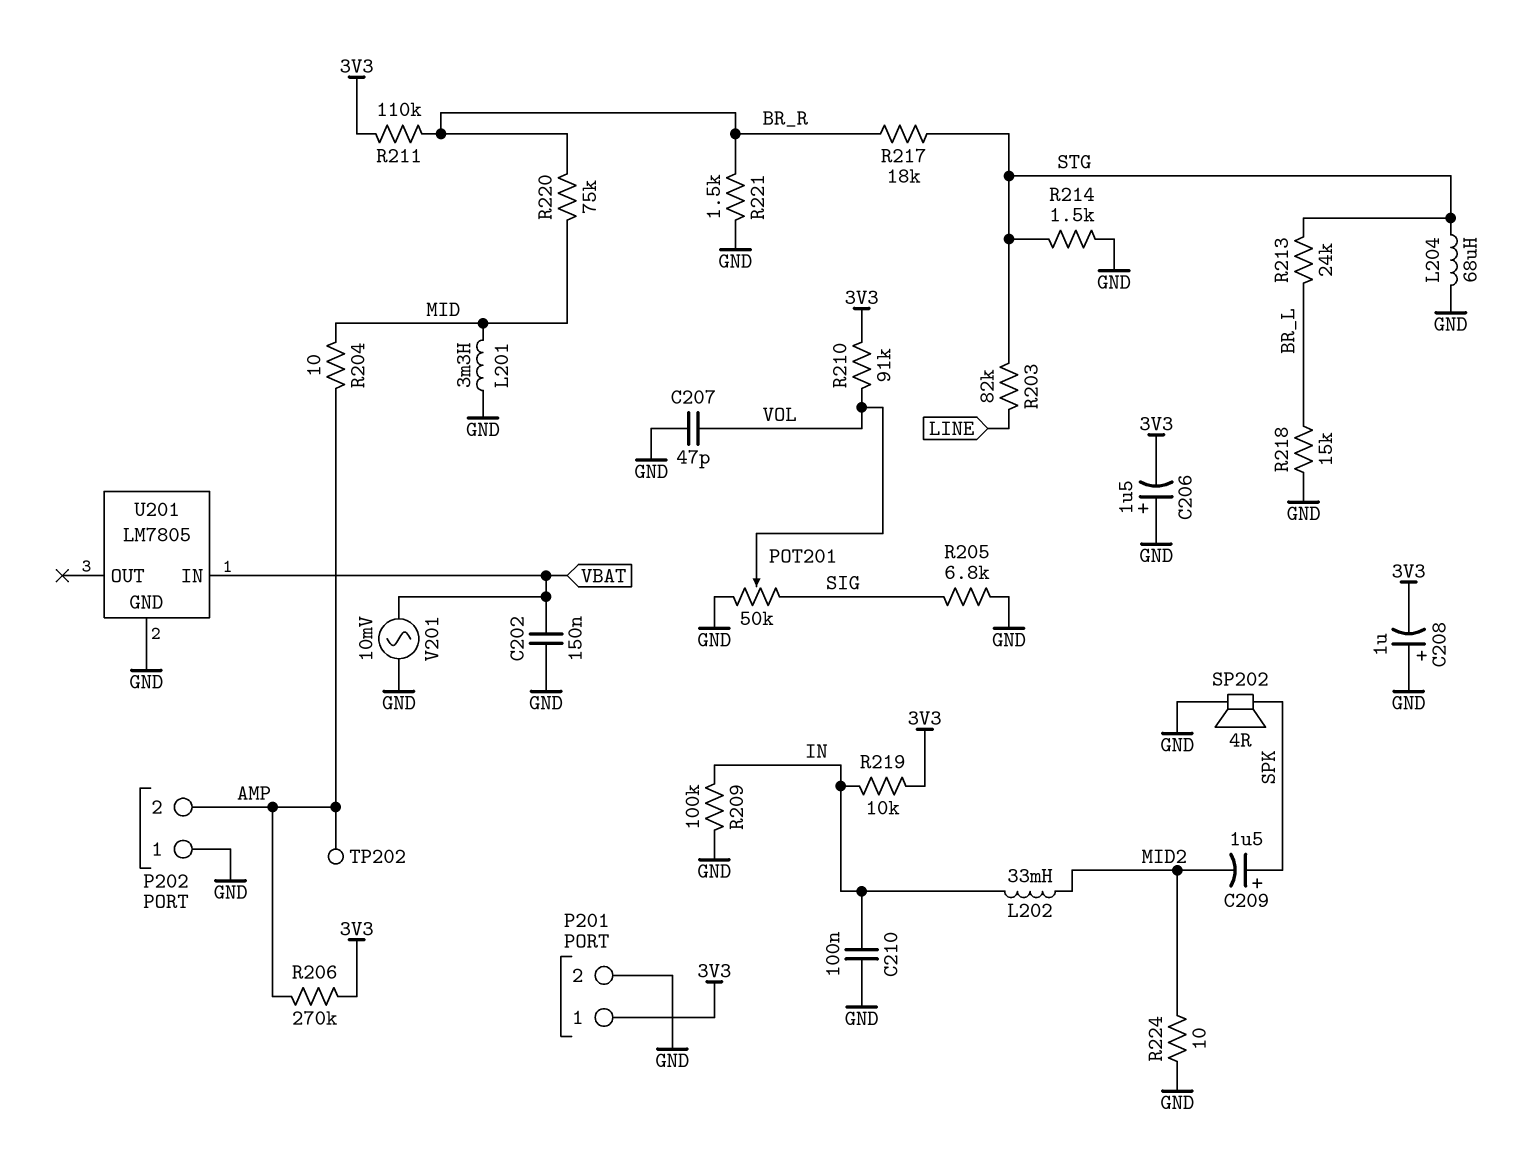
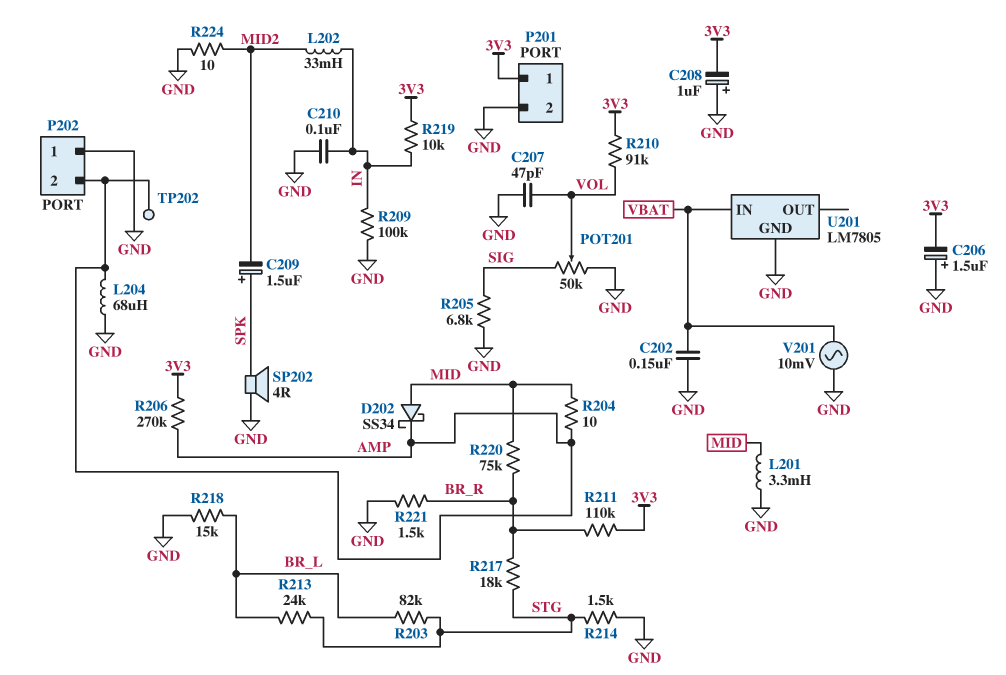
D202: none -> schottky SS34 (A MID, K AMP)
L204: 68uH (GND, STG) -> 68uH (AMP, GND)
R203: 82k (LINE, STG) -> 82k (BR_L, STG)

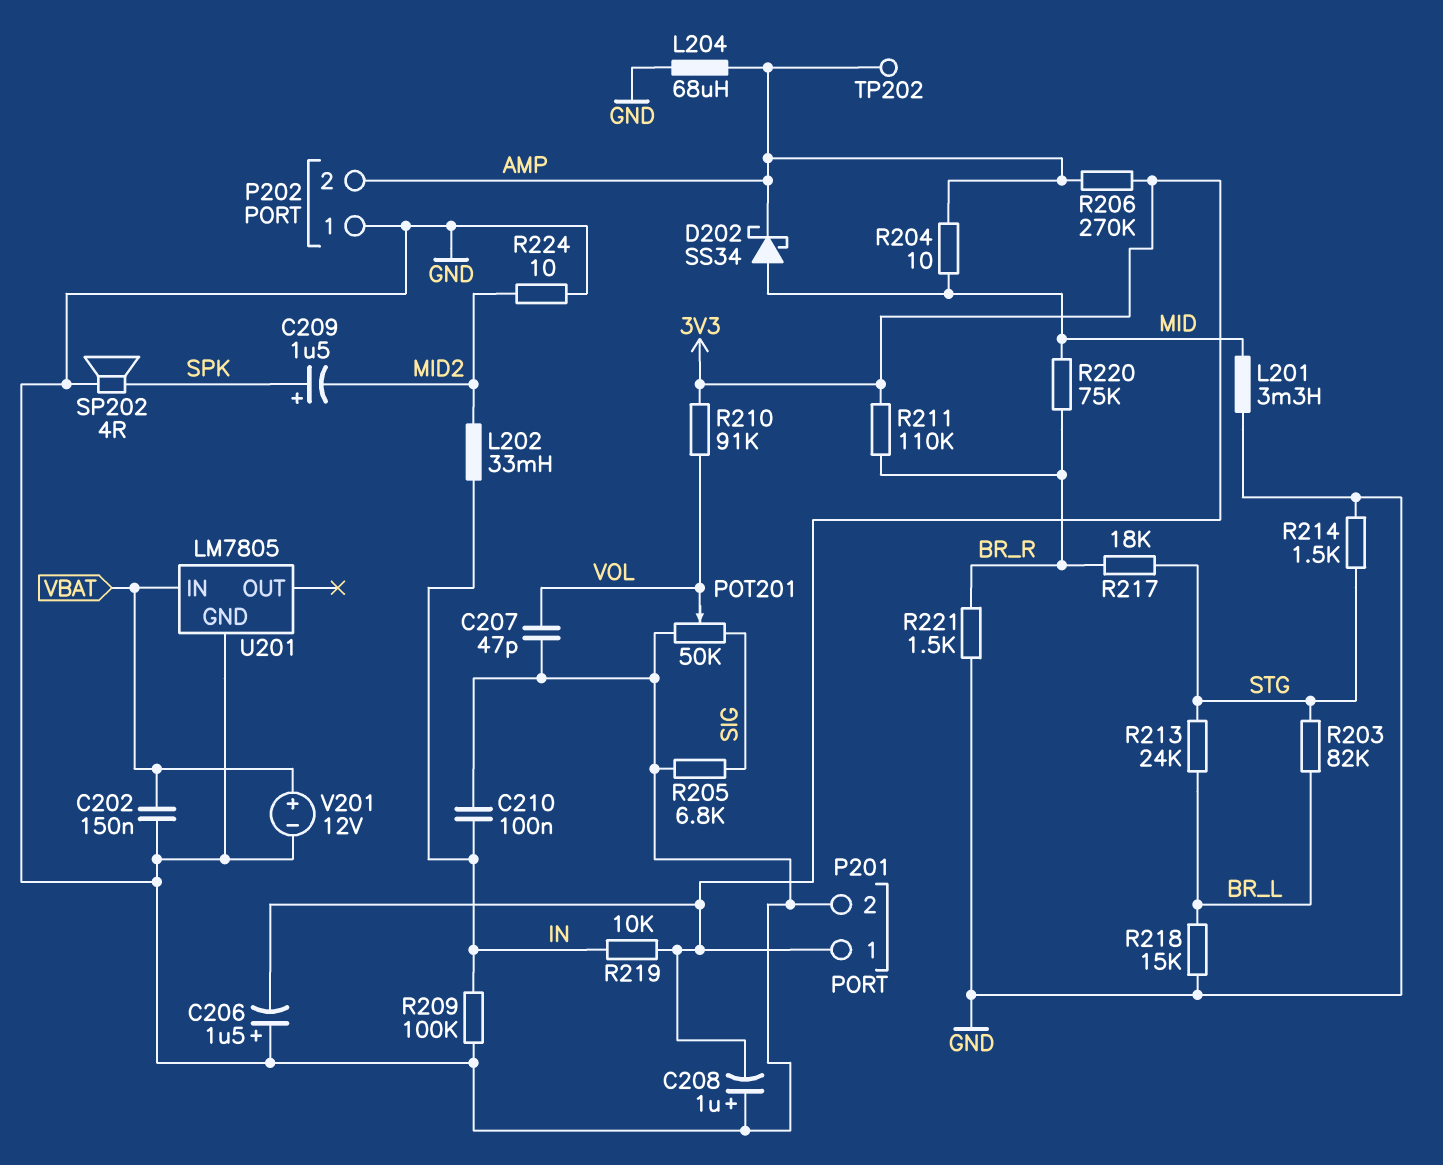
V201: AC 10mV (GND, VBAT) -> 12V (plus VBAT, minus GND)

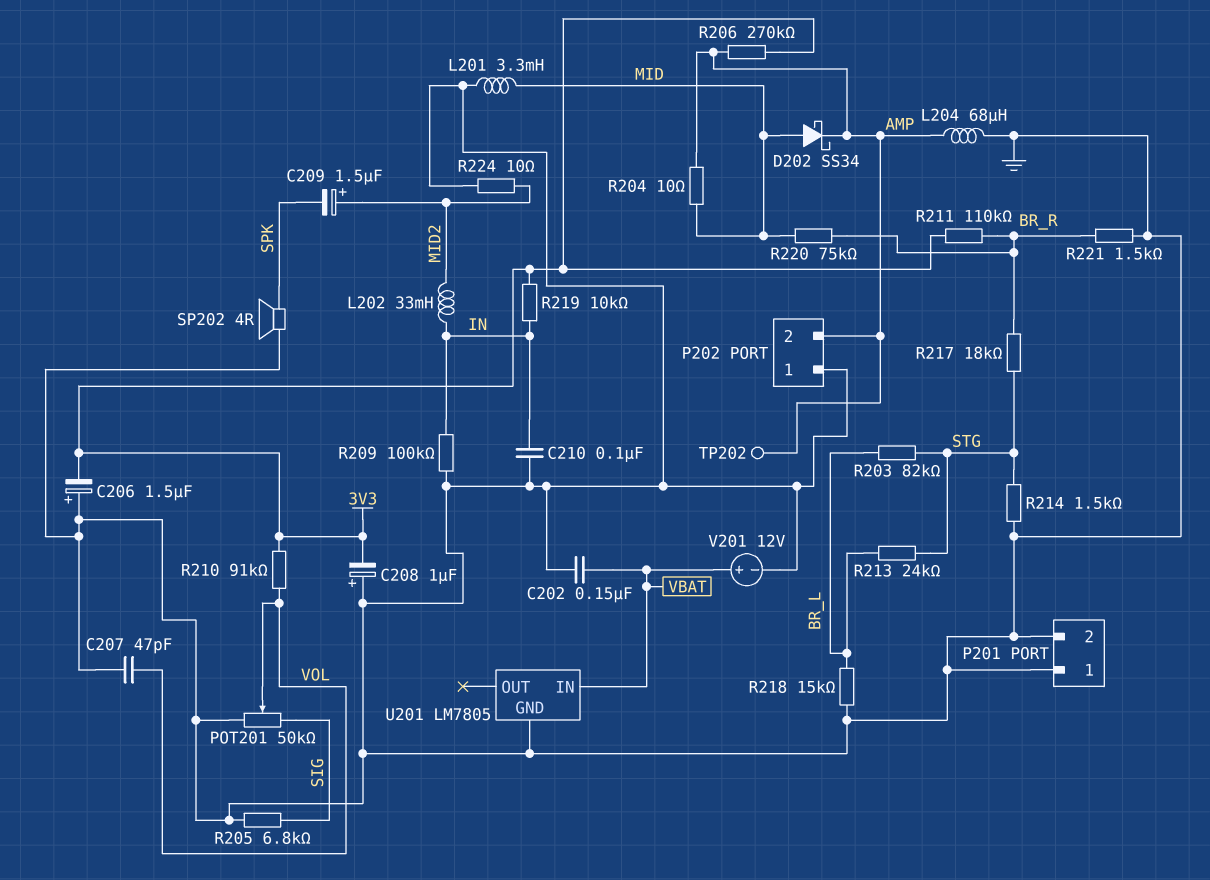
C209: 1.5uF (plus SPK, minus MID2) -> 1.5uF (plus MID2, minus SPK)
P201 pin 1: 3V3 -> GND

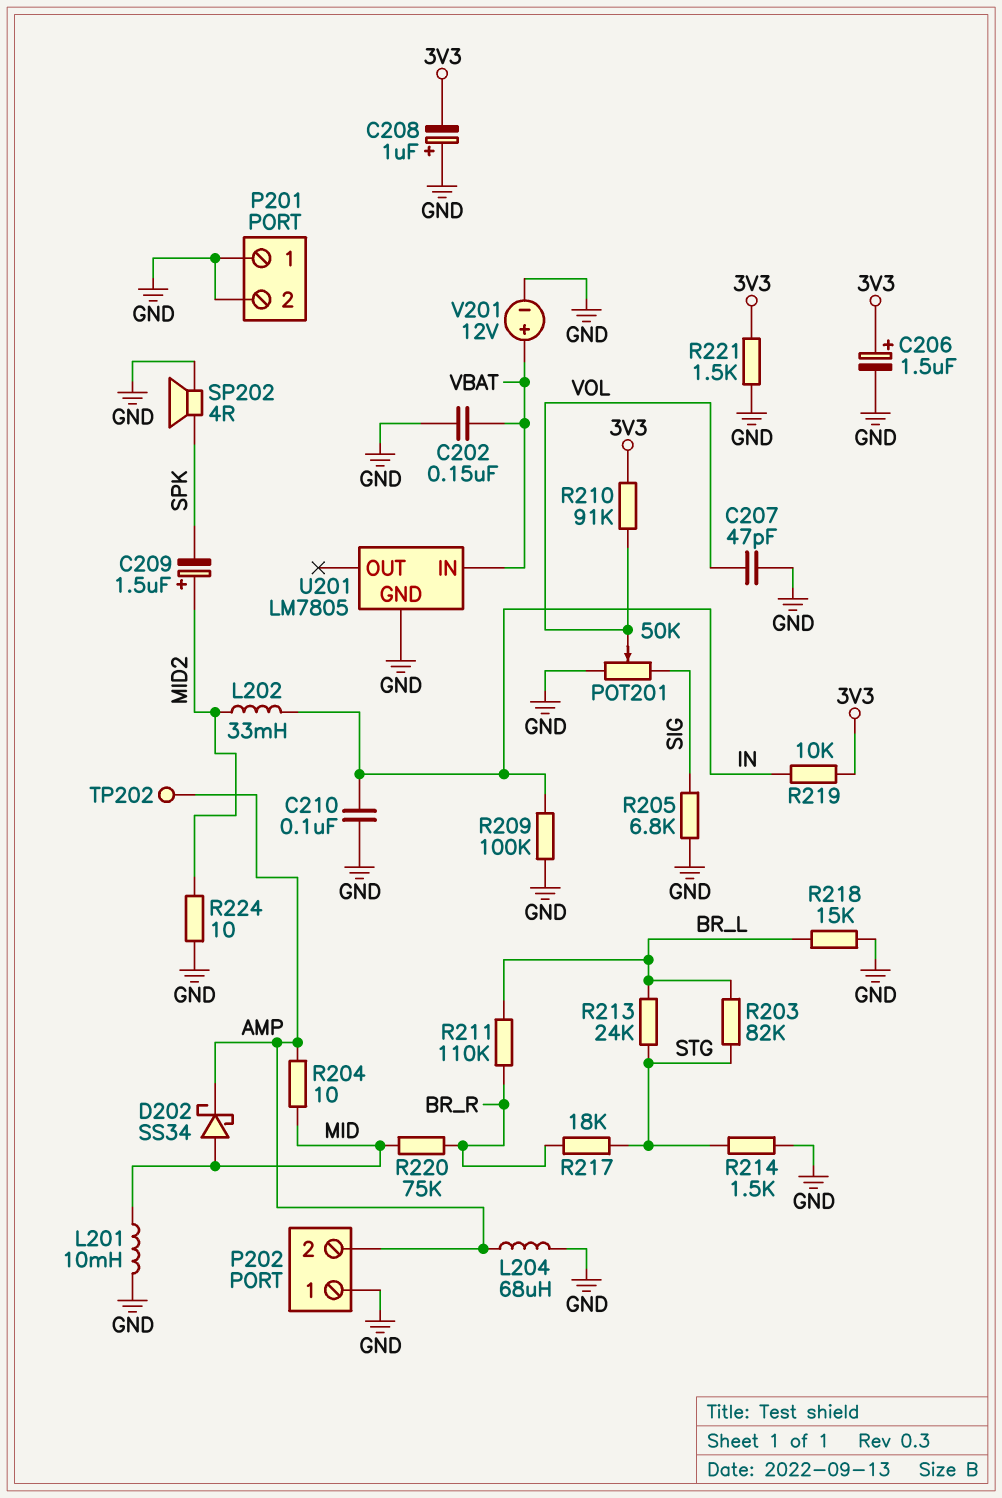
C206: 1.5uF (plus GND, minus 3V3) -> 1.5uF (plus 3V3, minus GND)
L201: 3.3mH (GND, MID) -> 10mH (GND, MID)
R206: 270k (3V3, AMP) -> none
R211: 110k (3V3, BR_R) -> 110k (BR_L, BR_R)
R221: 1.5k (BR_R, GND) -> 1.5k (3V3, GND)

